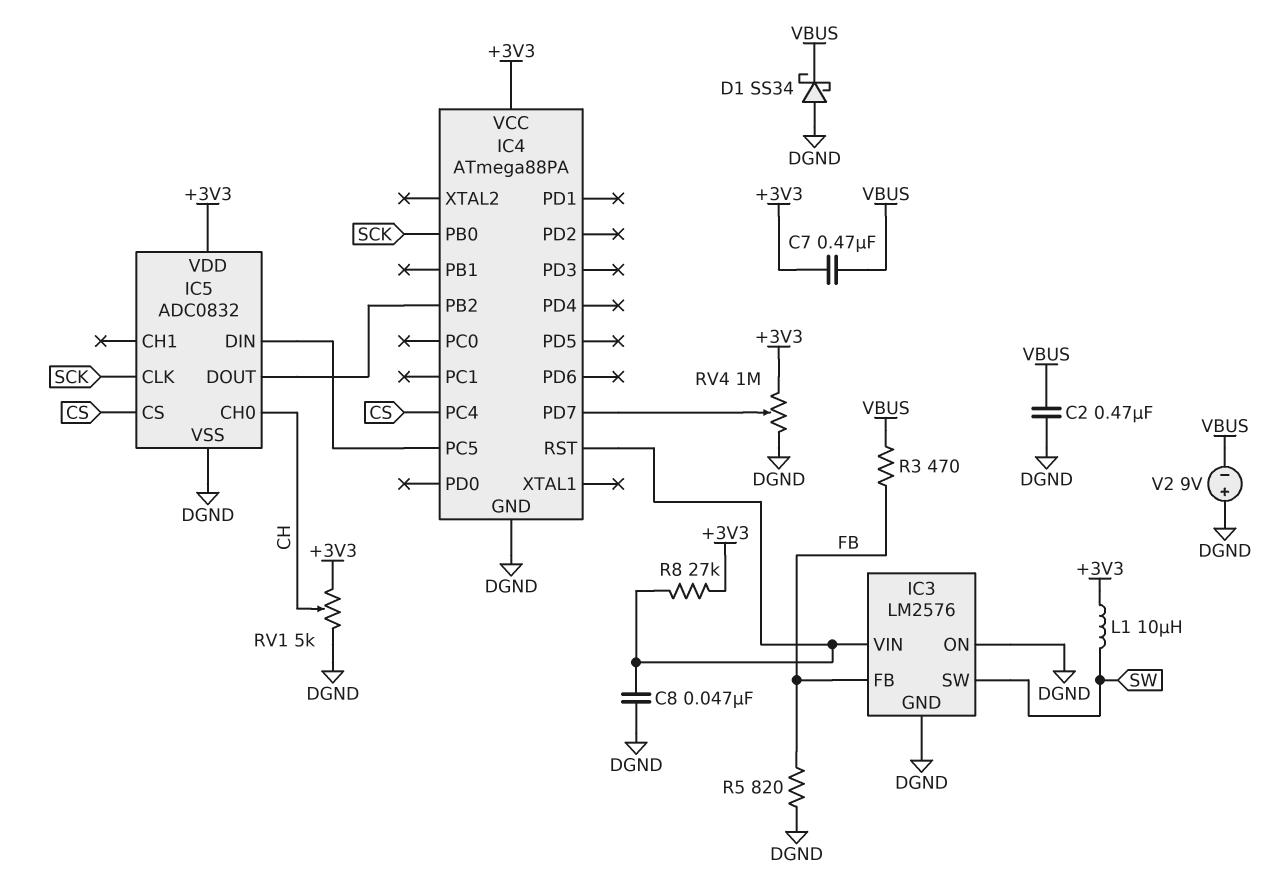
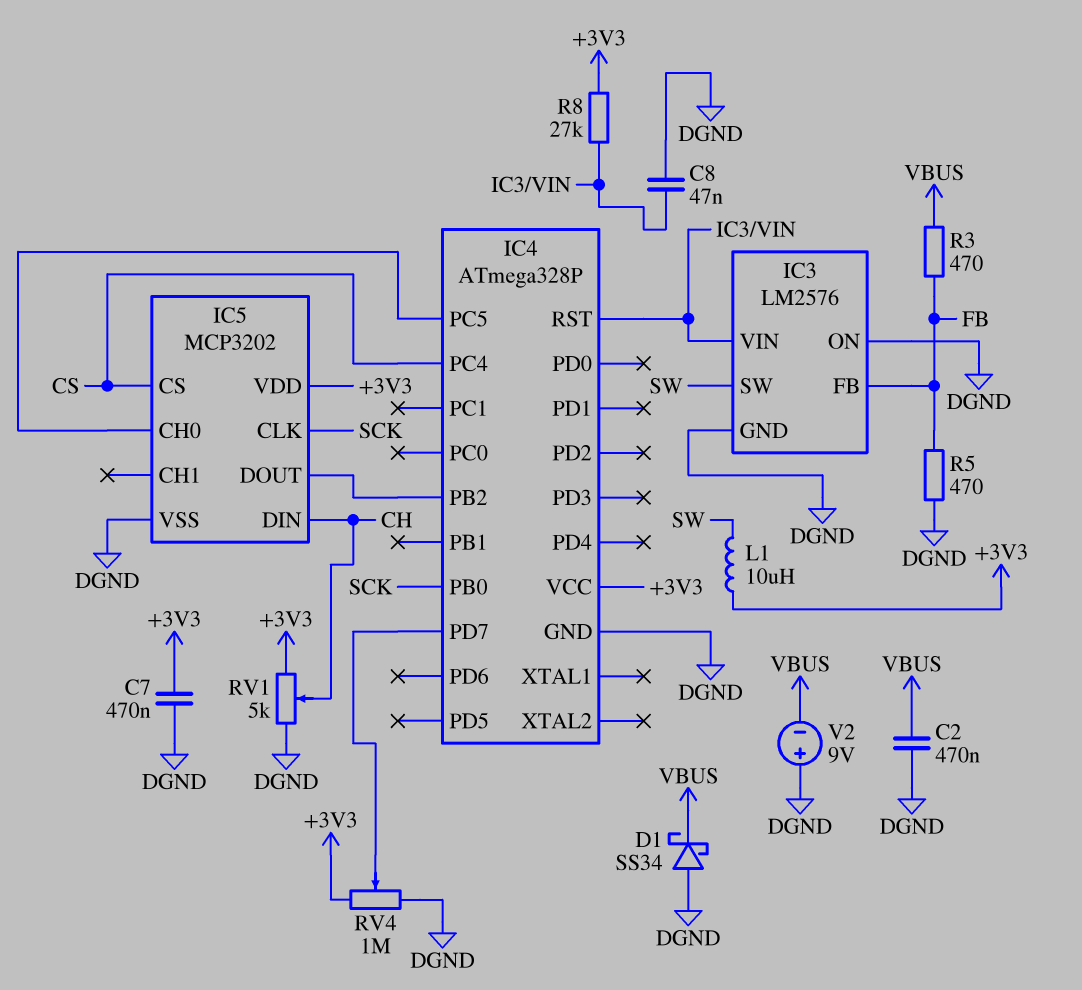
C7: 470nF (+3V3, VBUS) -> 470nF (+3V3, DGND)
IC4: ATmega88PA -> ATmega328P
IC5: ADC0832 -> MCP3202
IC5 pin CH0: CH -> IC4/PC5
IC5 pin DIN: IC4/PC5 -> CH
R5: 820 (DGND, FB) -> 470 (DGND, FB)

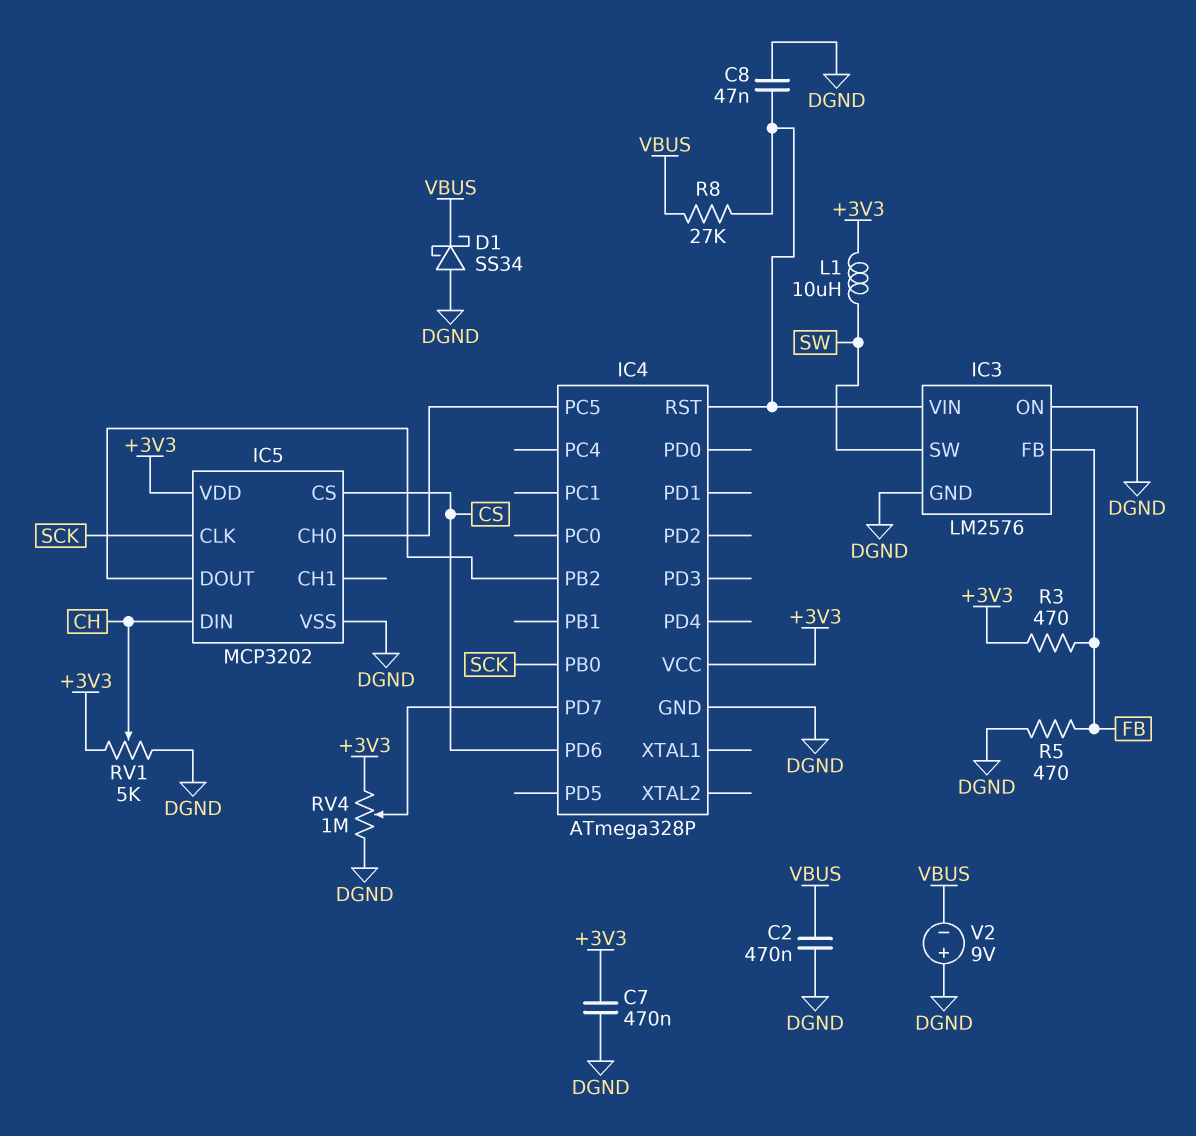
IC4 pin PC4: CS -> none
IC4 pin PD6: none -> CS
R3: 470 (FB, VBUS) -> 470 (+3V3, FB)
R8: 27k (+3V3, IC3/VIN) -> 27k (IC3/VIN, VBUS)

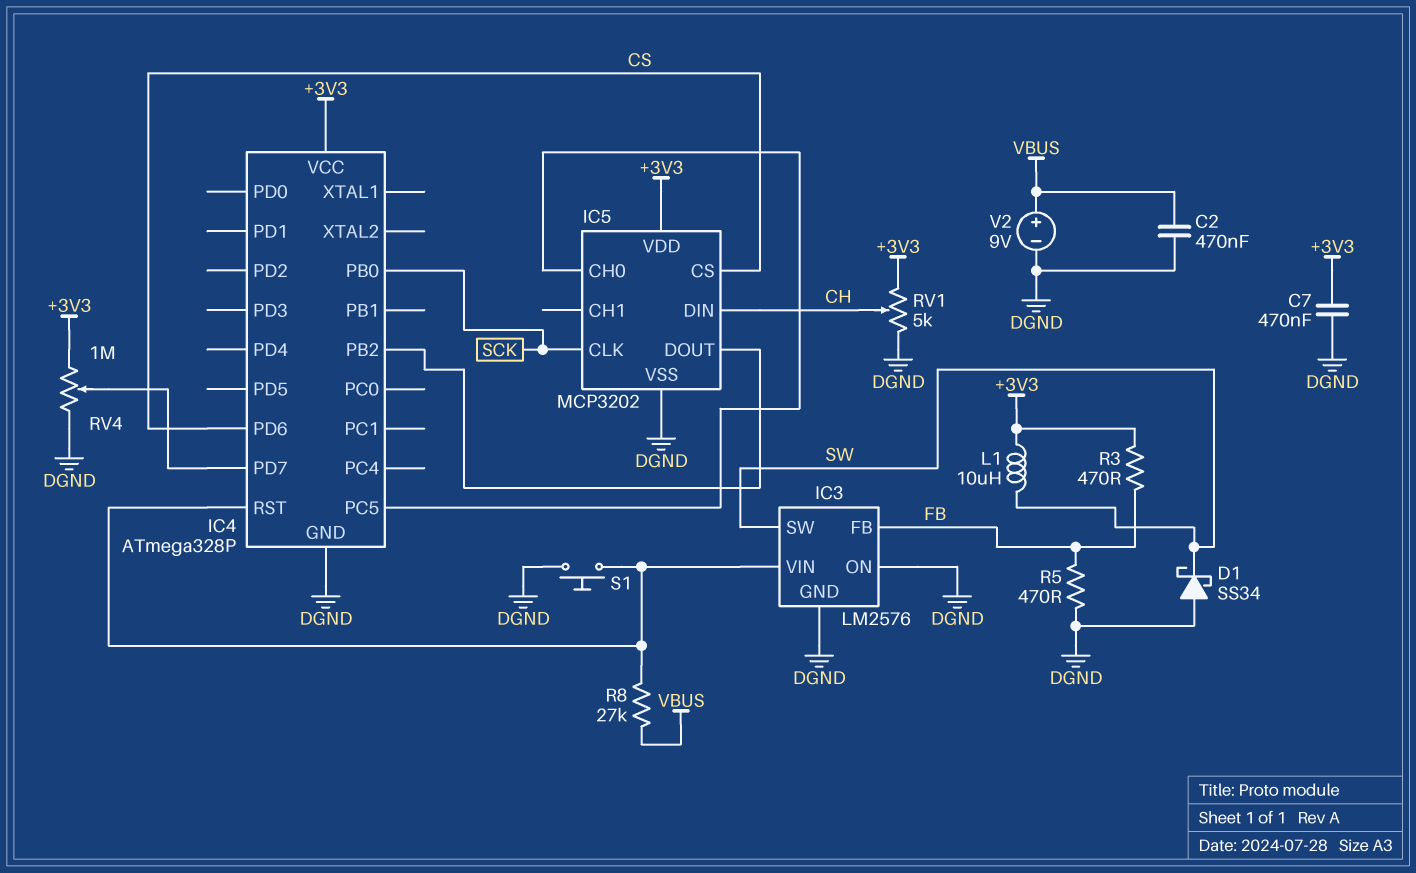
C8: 47nF (DGND, IC3/VIN) -> none
D1: schottky SS34 (A DGND, K VBUS) -> schottky SS34 (A DGND, K SW)
S1: none -> button (DGND, IC3/VIN)
V2: 9V (plus DGND, minus VBUS) -> 9V (plus VBUS, minus DGND)

